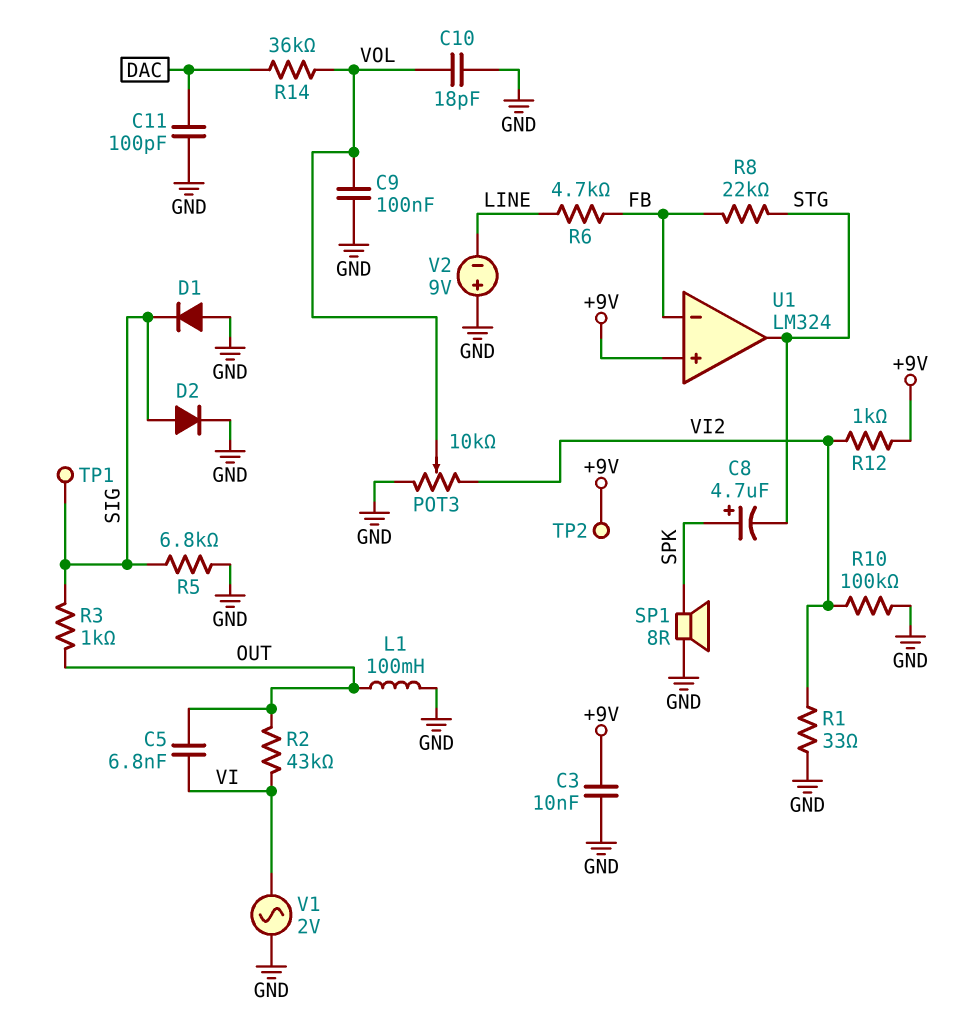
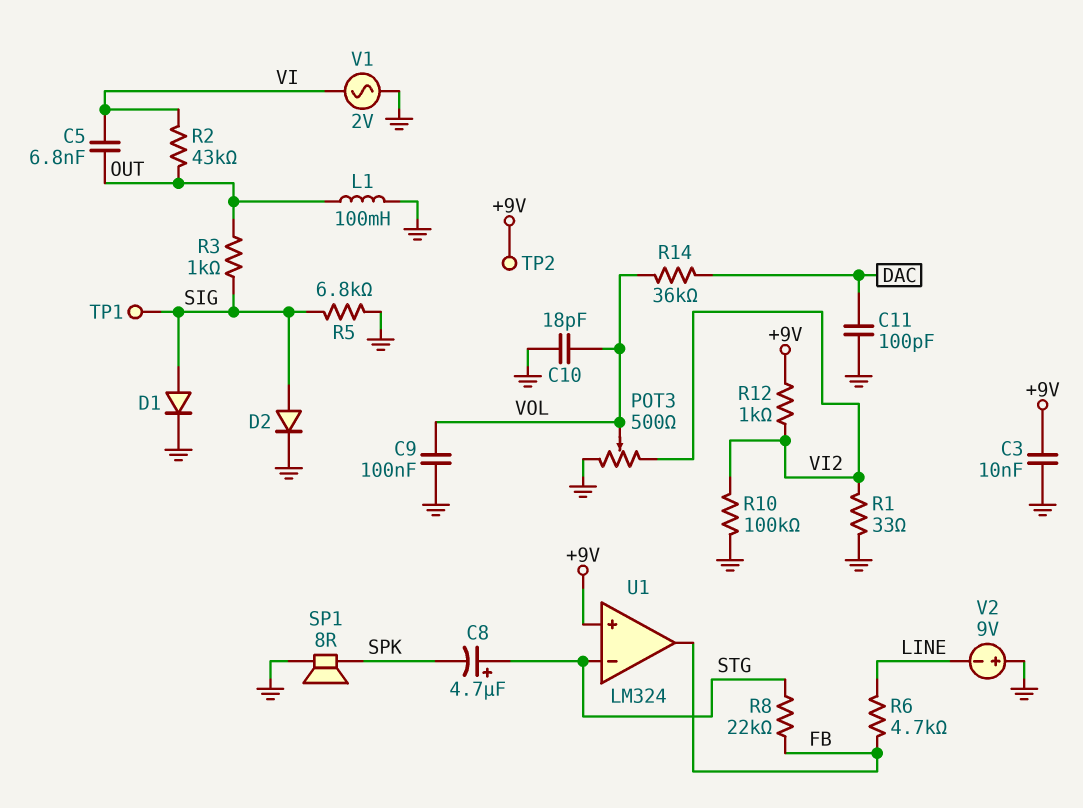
C8: 4.7uF (plus SPK, minus STG) -> 4.7uF (plus STG, minus SPK)
D1: diode (A GND, K SIG) -> diode (A SIG, K GND)
POT3: 10k (GND, VI2, wiper VOL) -> 500 (GND, VI2, wiper VOL)
U1 pin in-: FB -> STG
U1 pin out: STG -> FB

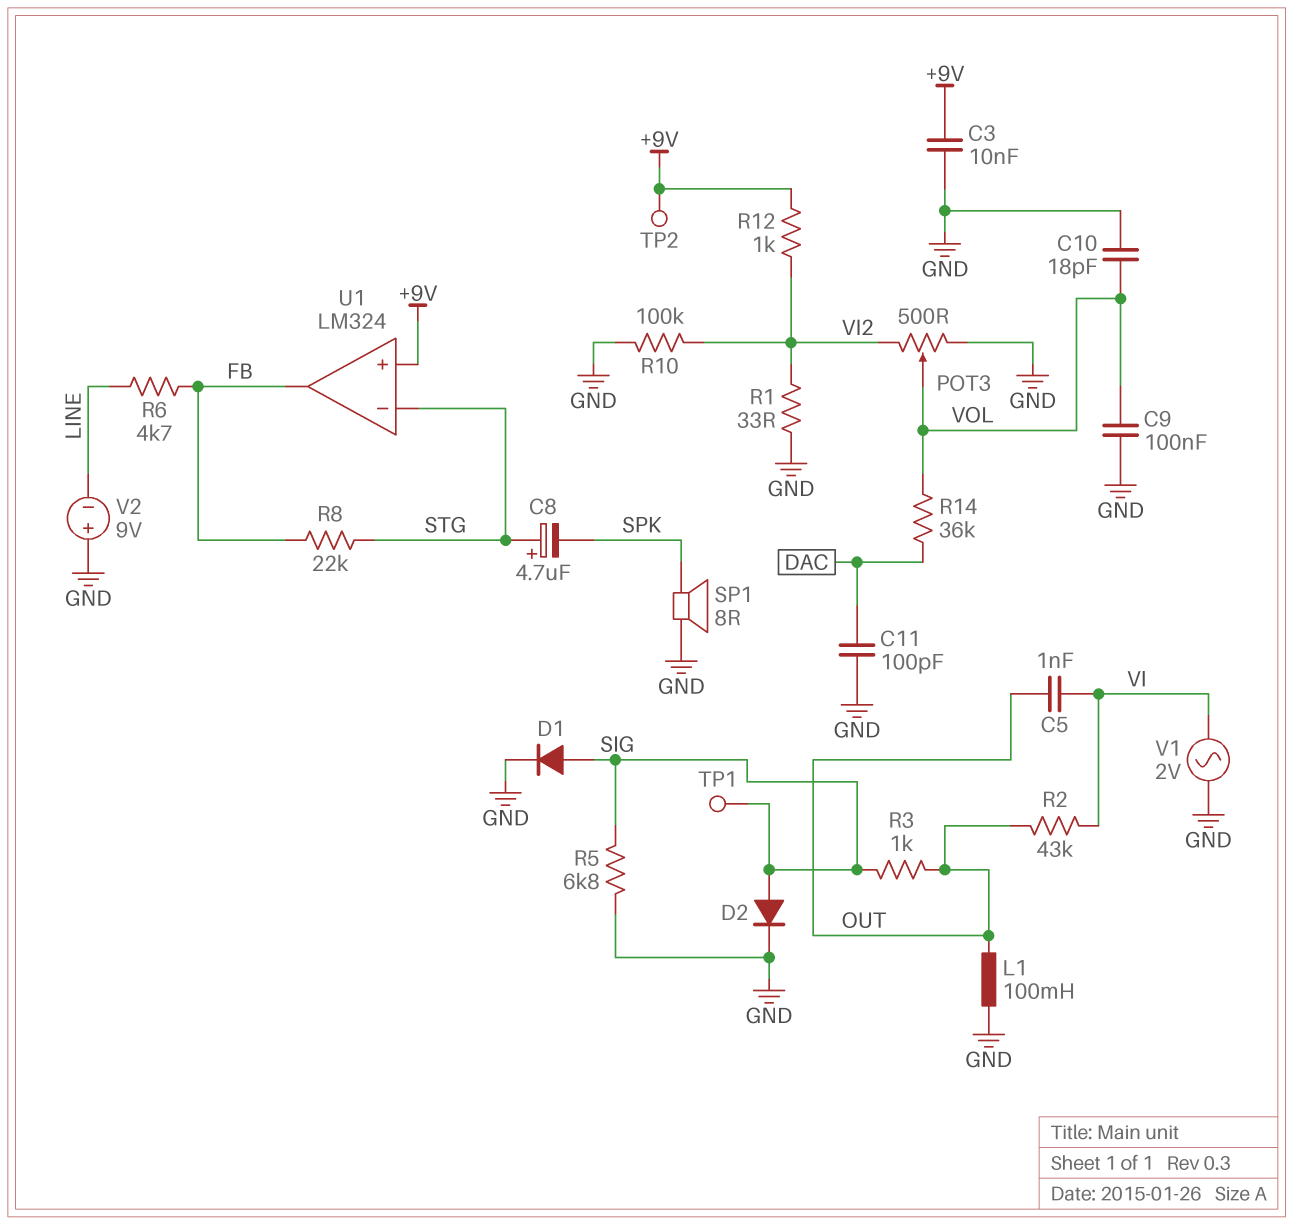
C5: 6.8nF (OUT, VI) -> 1nF (OUT, VI)

